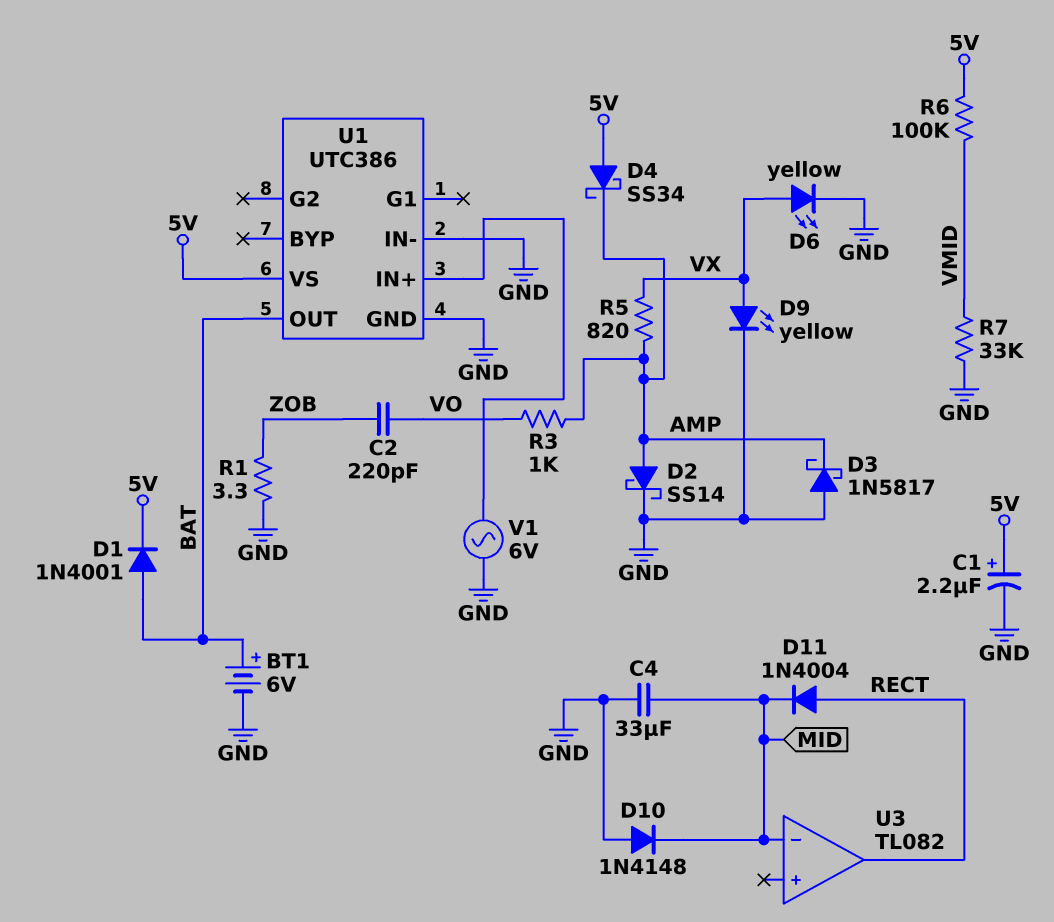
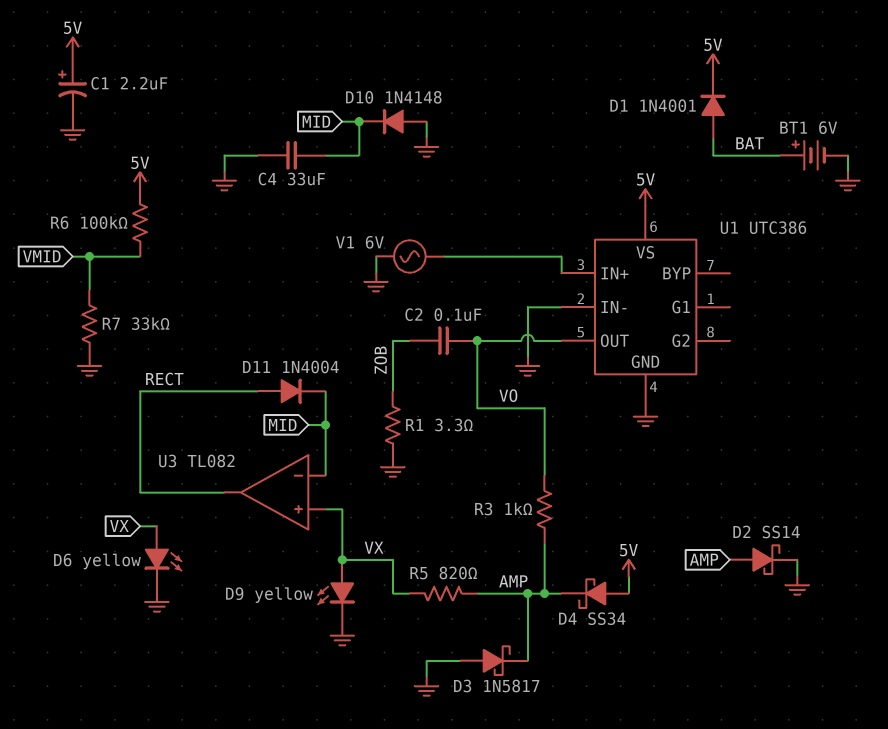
C2: 220pF (VO, ZOB) -> 100nF (VO, ZOB)
U1 pin OUT: BAT -> VO
U3 pin in+: none -> VX

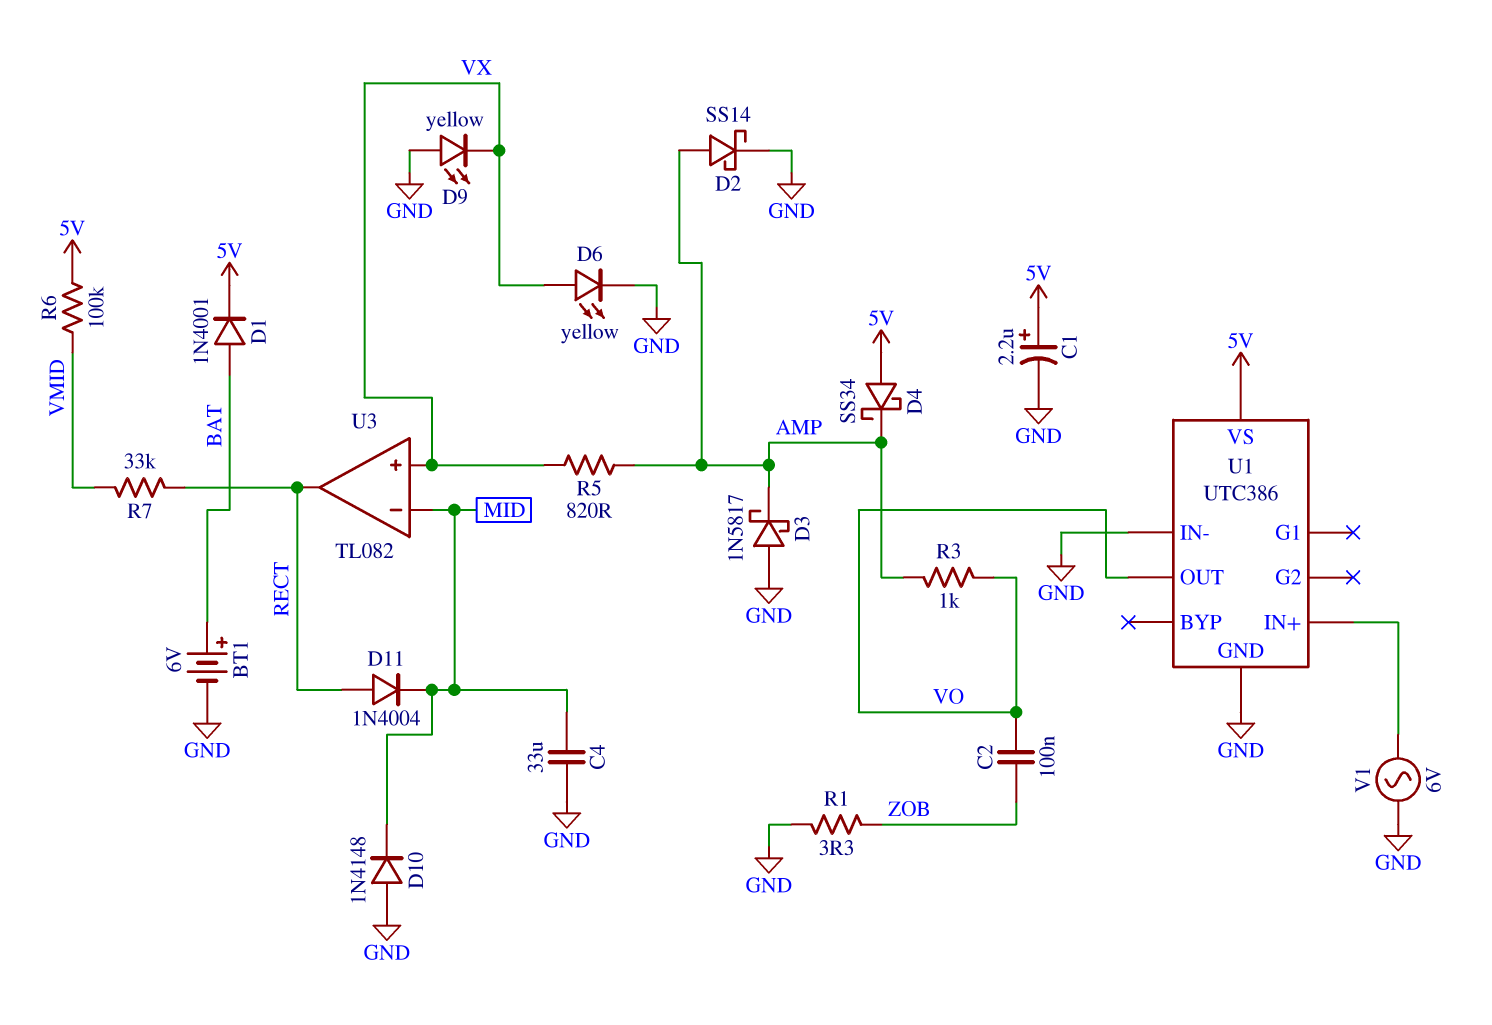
D9: LED yellow (A VX, K GND) -> LED yellow (A GND, K VX)
R7: 33k (GND, VMID) -> 33k (RECT, VMID)

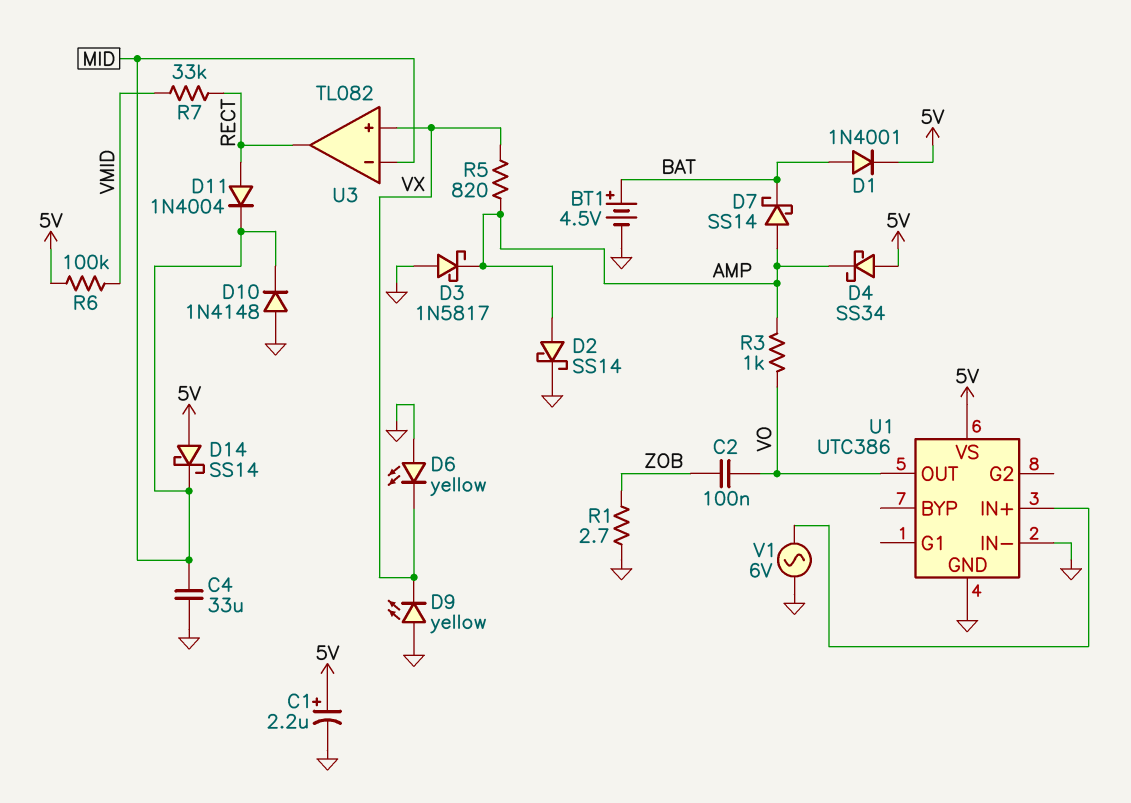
BT1: 6V (plus BAT, minus GND) -> 4.5V (plus BAT, minus GND)
D6: LED yellow (A VX, K GND) -> LED yellow (A GND, K VX)
D7: none -> schottky SS14 (A AMP, K BAT)
D14: none -> schottky SS14 (A 5V, K MID)
R1: 3.3 (GND, ZOB) -> 2.7 (GND, ZOB)

